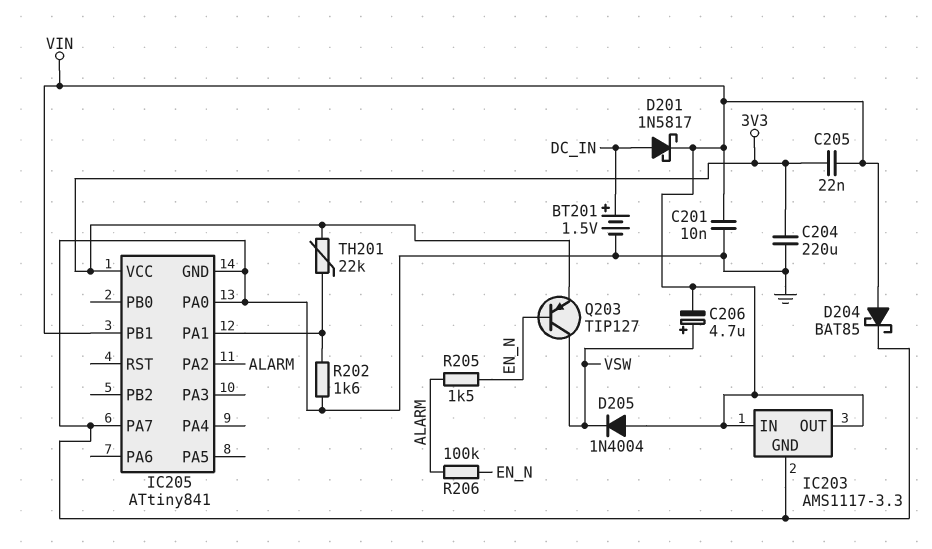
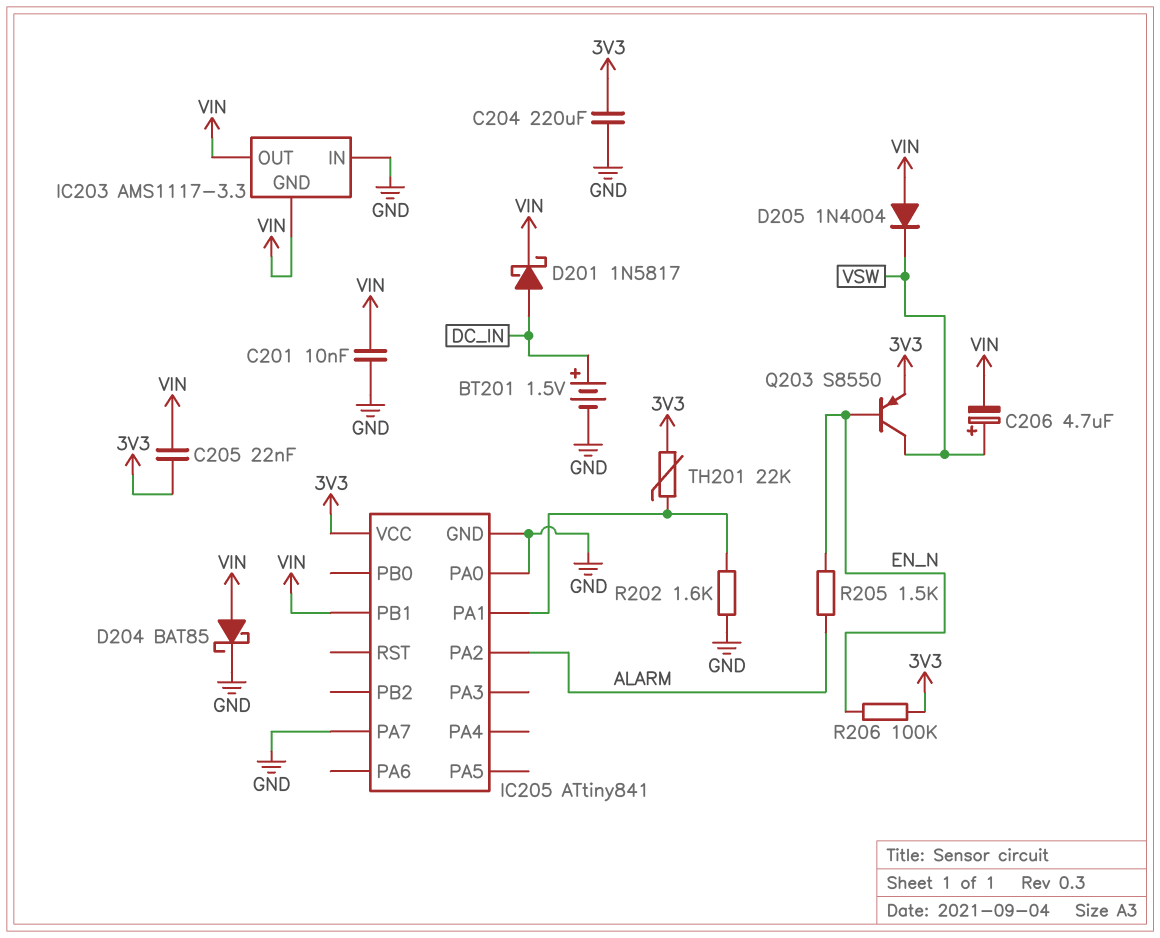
IC203 pin GND: GND -> VIN
IC203 pin IN: VIN -> GND
Q203: PNP TIP127 (B EN_N, C VSW, E 3V3) -> PNP S8550 (B EN_N, C VSW, E 3V3)
R206: 100k (ALARM, EN_N) -> 100k (3V3, EN_N)

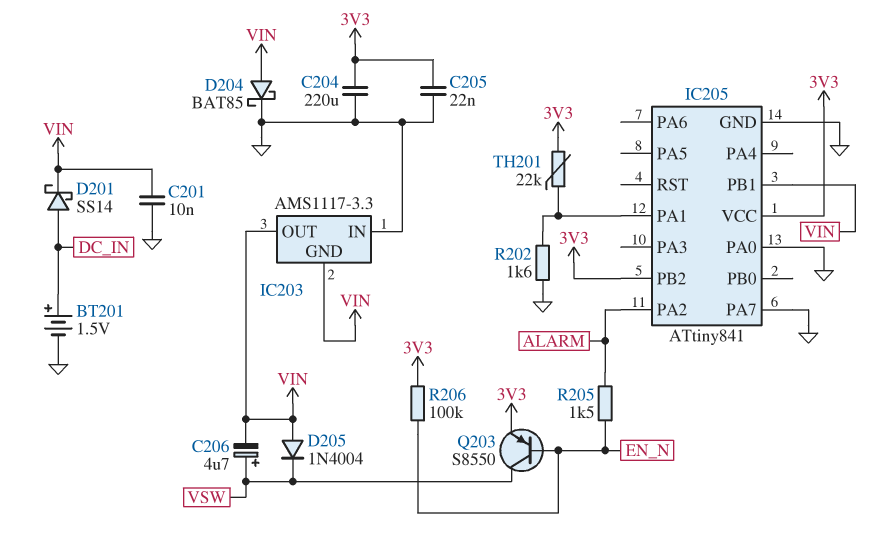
C205: 22nF (3V3, VIN) -> 22nF (3V3, GND)
D201: schottky 1N5817 (A DC_IN, K VIN) -> schottky SS14 (A DC_IN, K VIN)
IC205 pin PB2: none -> 3V3

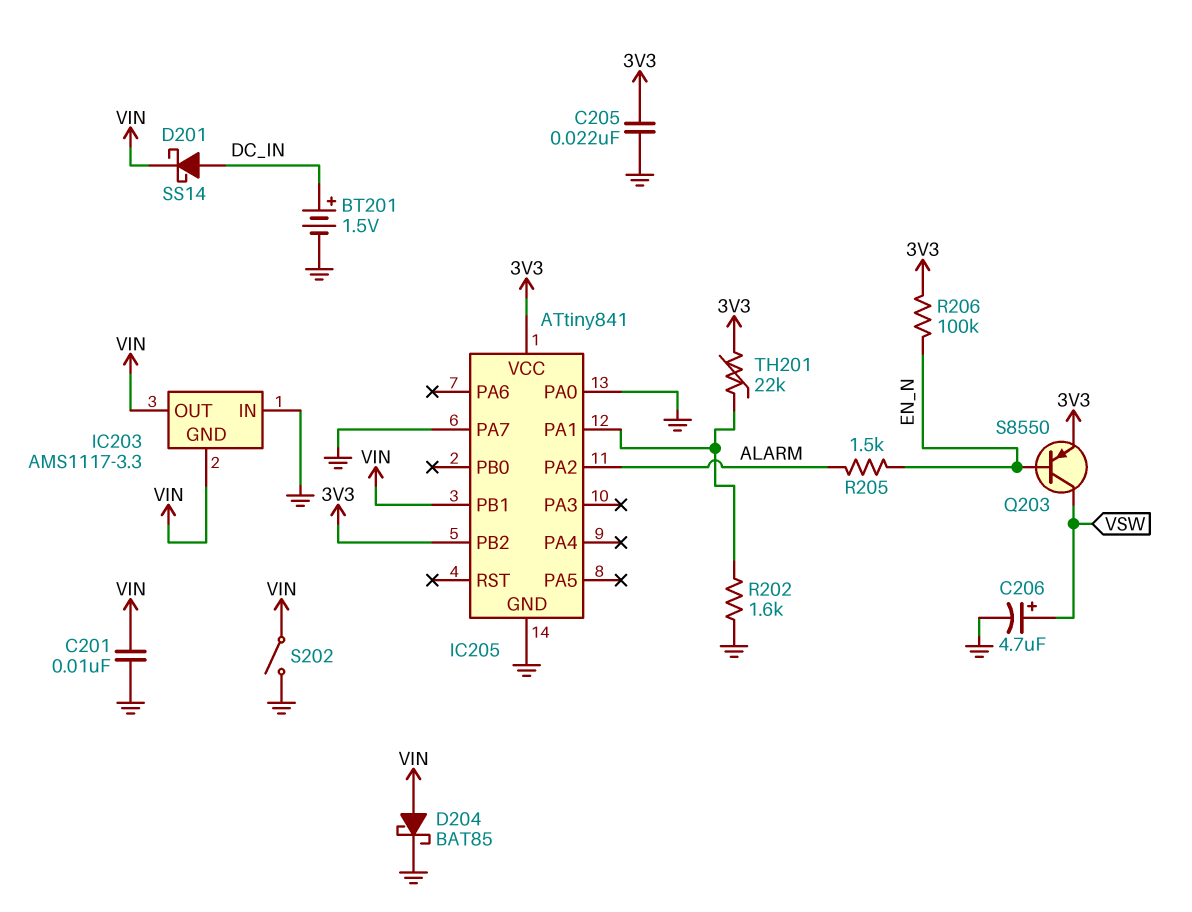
C204: 220uF (3V3, GND) -> none
C206: 4.7uF (plus VSW, minus VIN) -> 4.7uF (plus VSW, minus GND)
D205: diode 1N4004 (A VIN, K VSW) -> none
S202: none -> switch (GND, VIN)

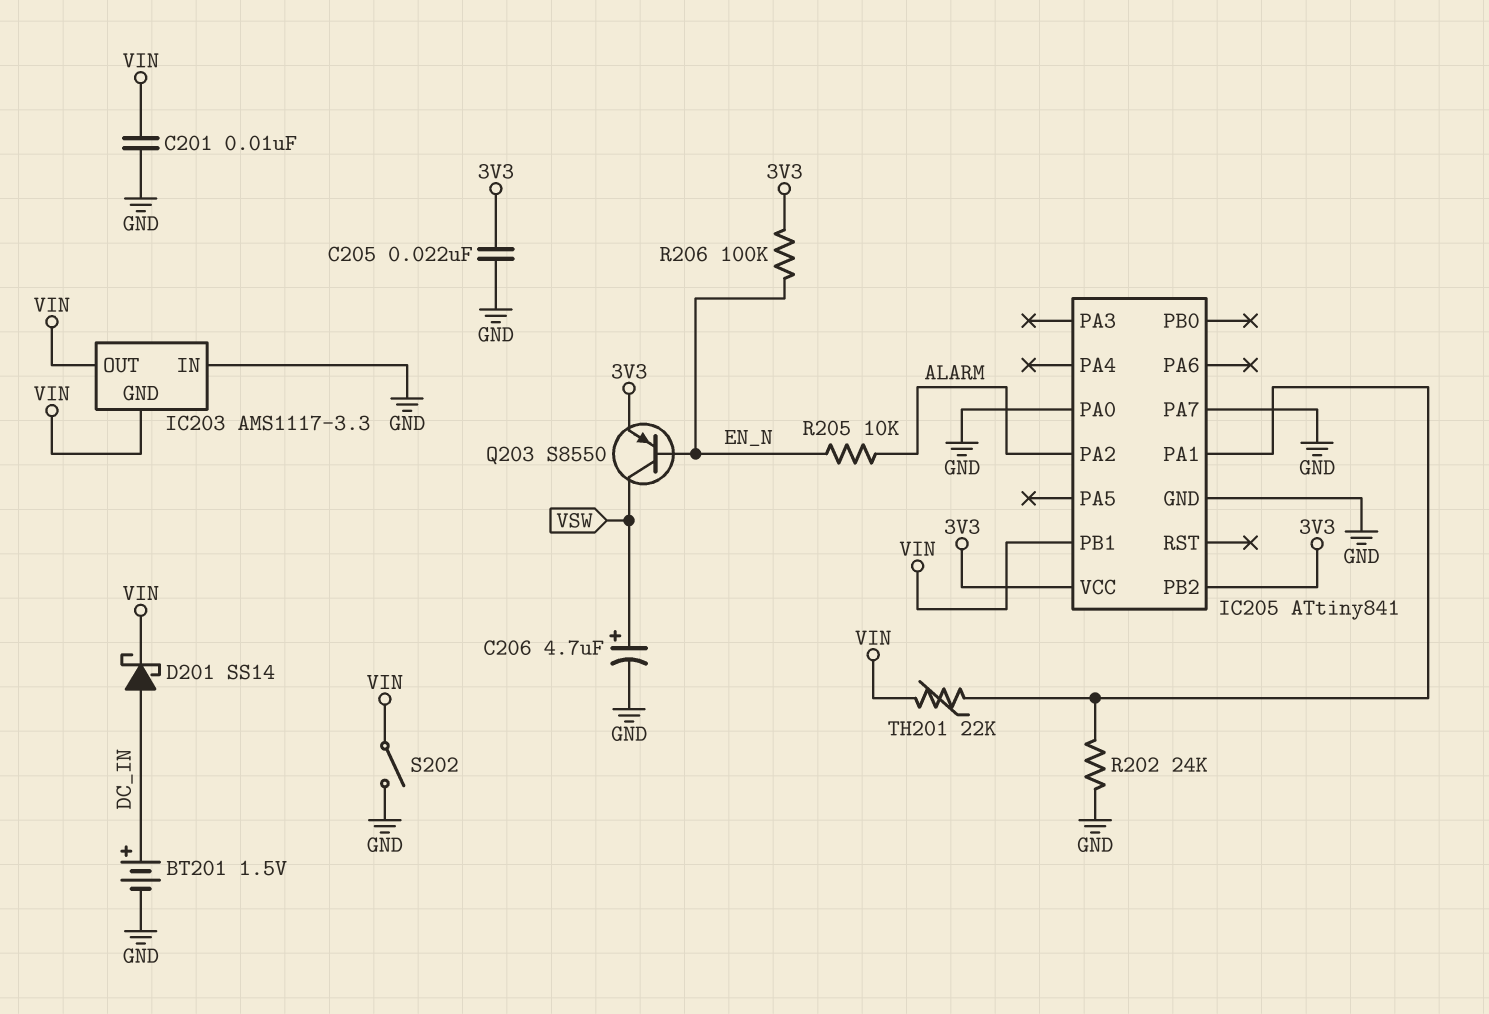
D204: schottky BAT85 (A VIN, K GND) -> none
R202: 1.6k (GND, IC205/PA1) -> 24k (GND, IC205/PA1)
R205: 1.5k (ALARM, EN_N) -> 10k (ALARM, EN_N)
TH201: 22k (3V3, IC205/PA1) -> 22k (IC205/PA1, VIN)

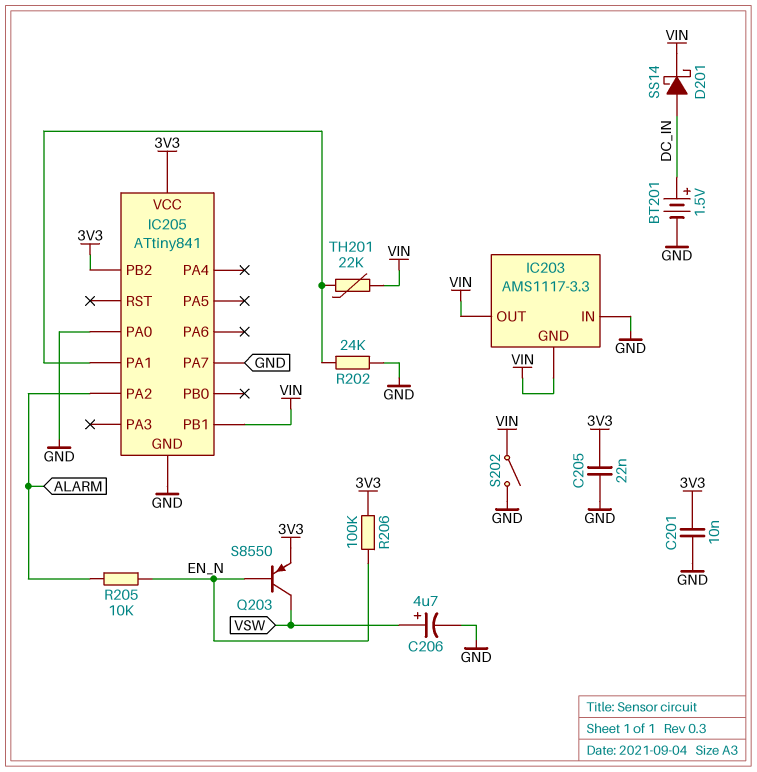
C201: 10nF (GND, VIN) -> 10nF (3V3, GND)

